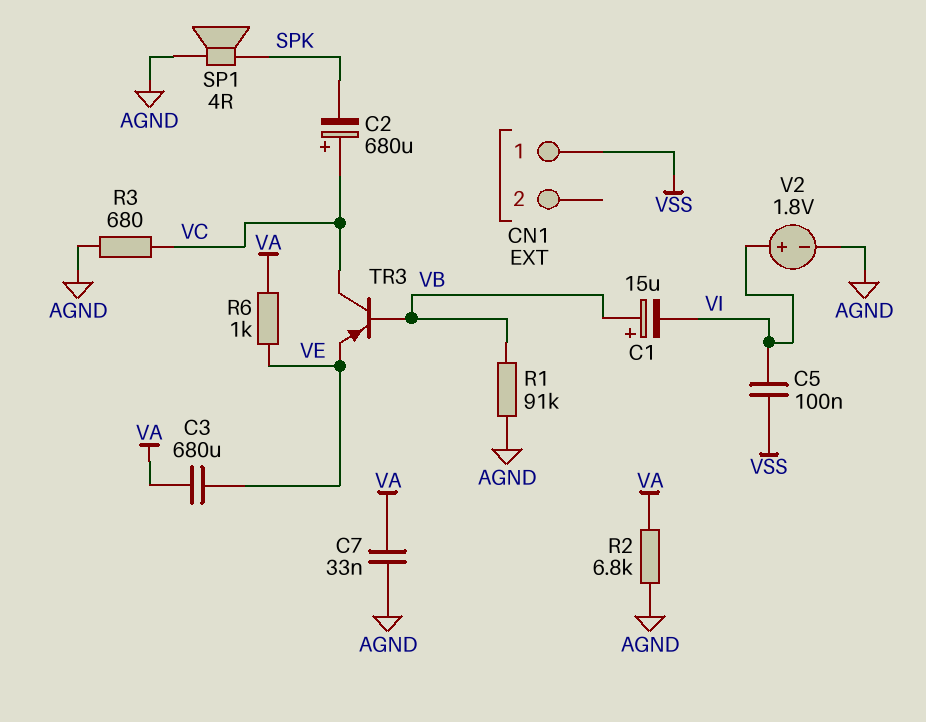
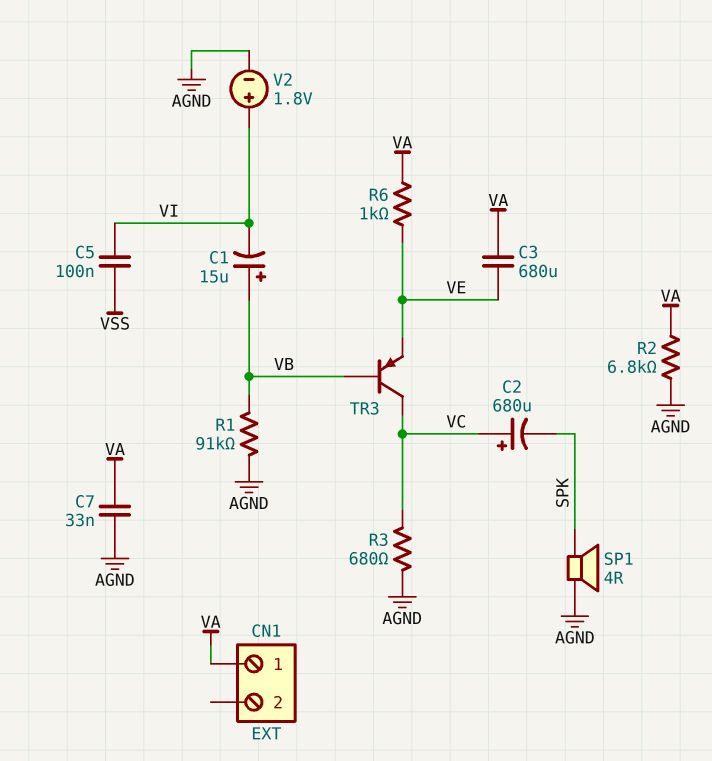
CN1 pin 1: VSS -> VA

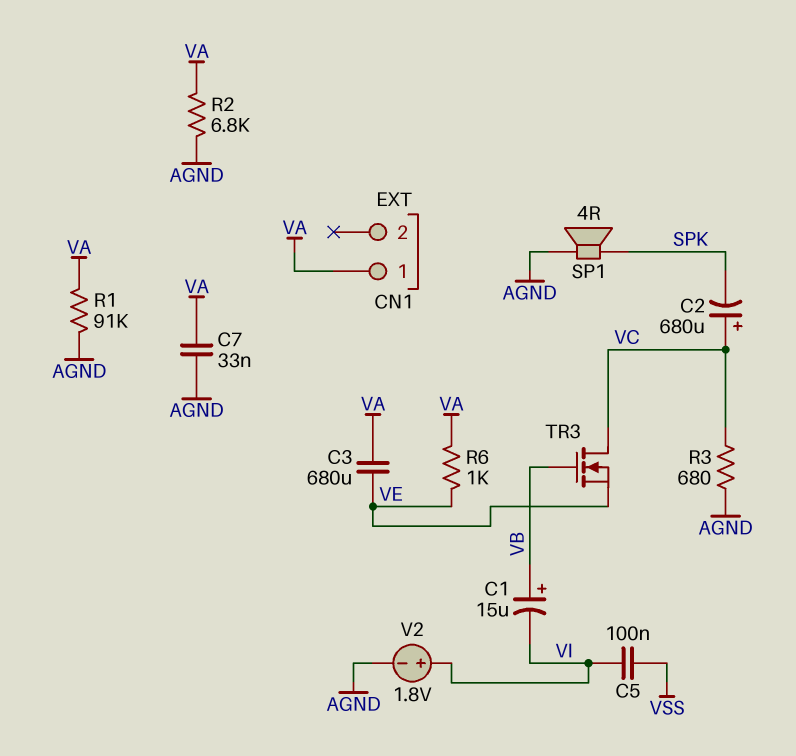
R1: 91k (AGND, VB) -> 91k (AGND, VA)
TR3: PNP (B VB, C VC, E VE) -> NMOS (G VB, D VC, S VE)

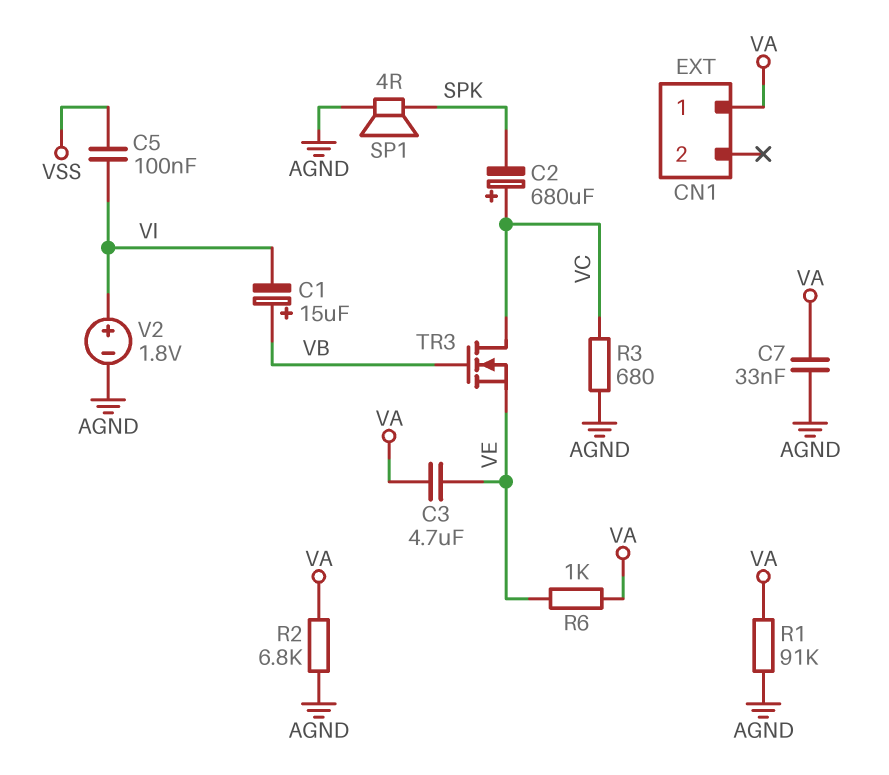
C3: 680uF (VA, VE) -> 4.7uF (VA, VE)

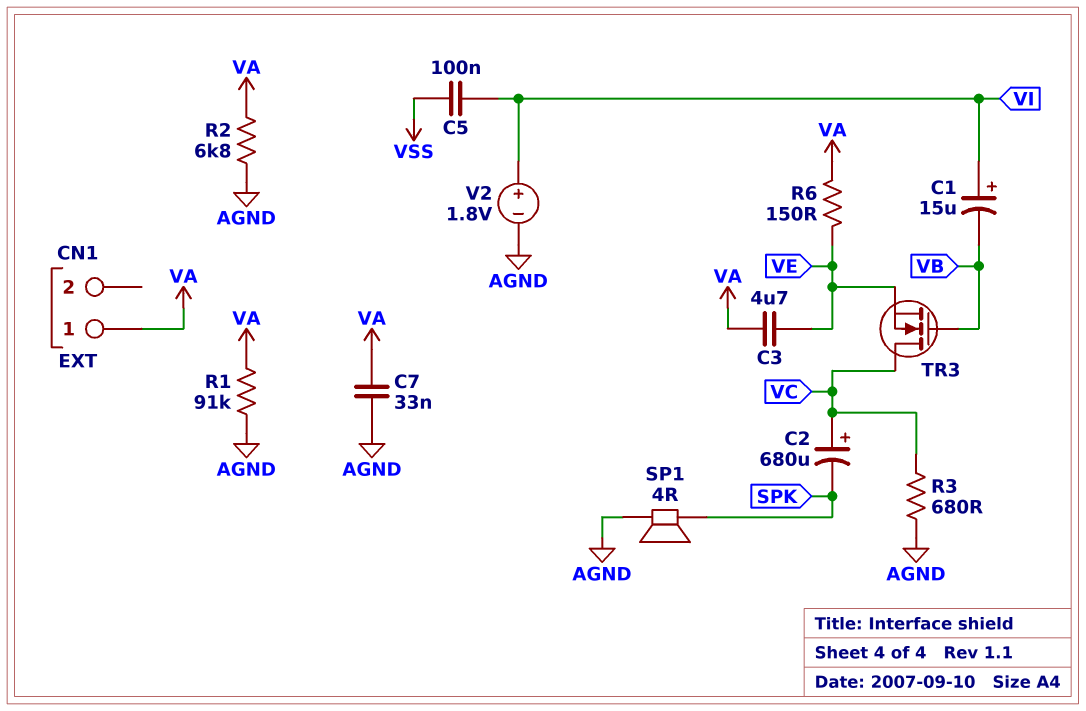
C1: 15uF (plus VB, minus VI) -> 15uF (plus VI, minus VB)
R6: 1k (VA, VE) -> 150 (VA, VE)

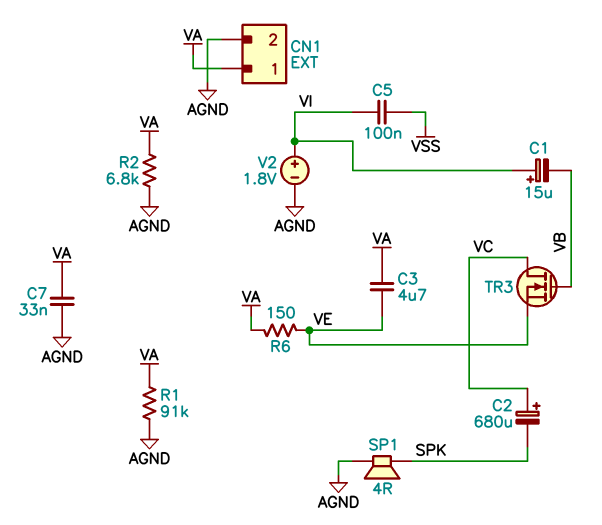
CN1 pin 2: none -> AGND
R3: 680 (AGND, VC) -> none

